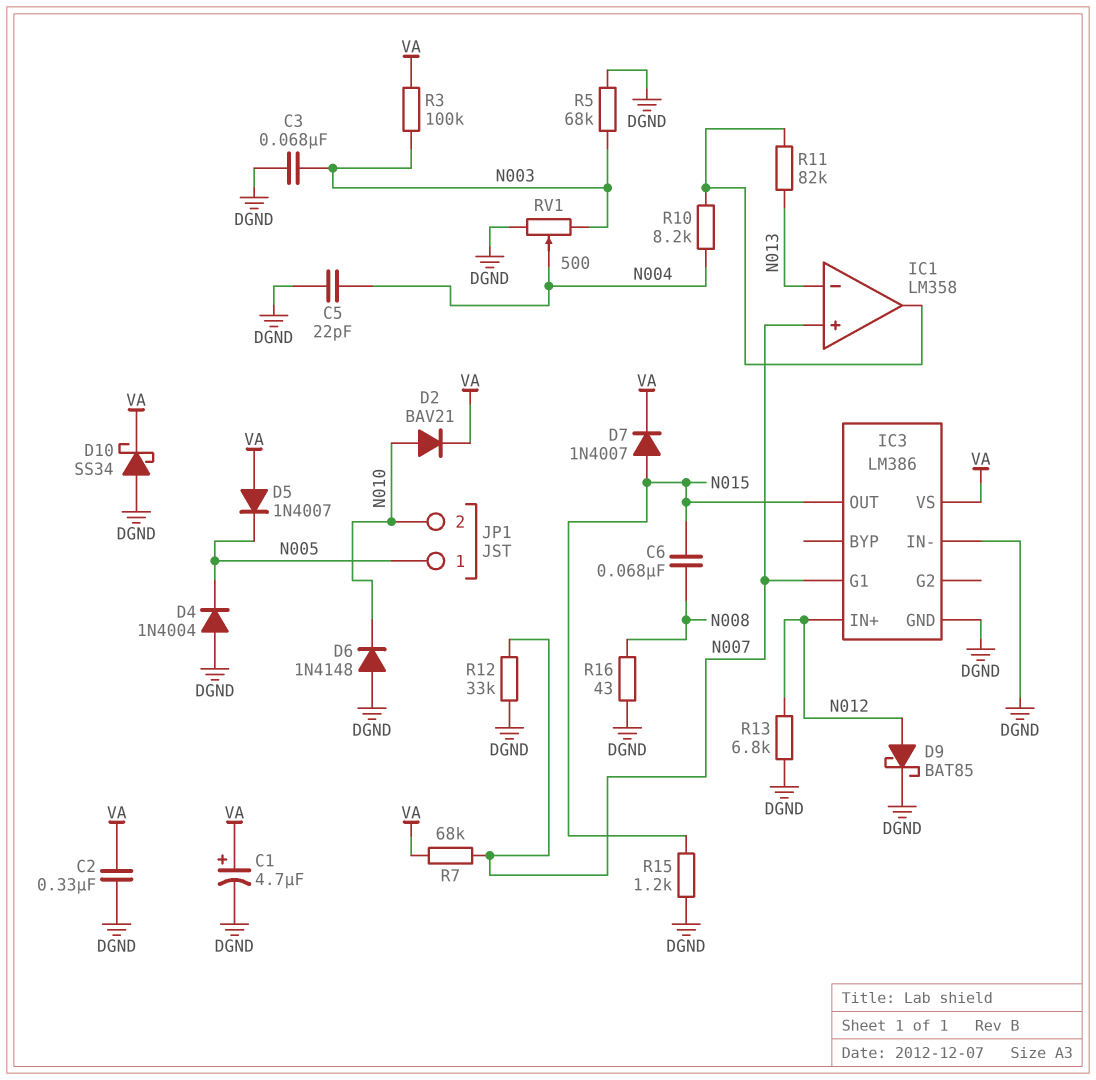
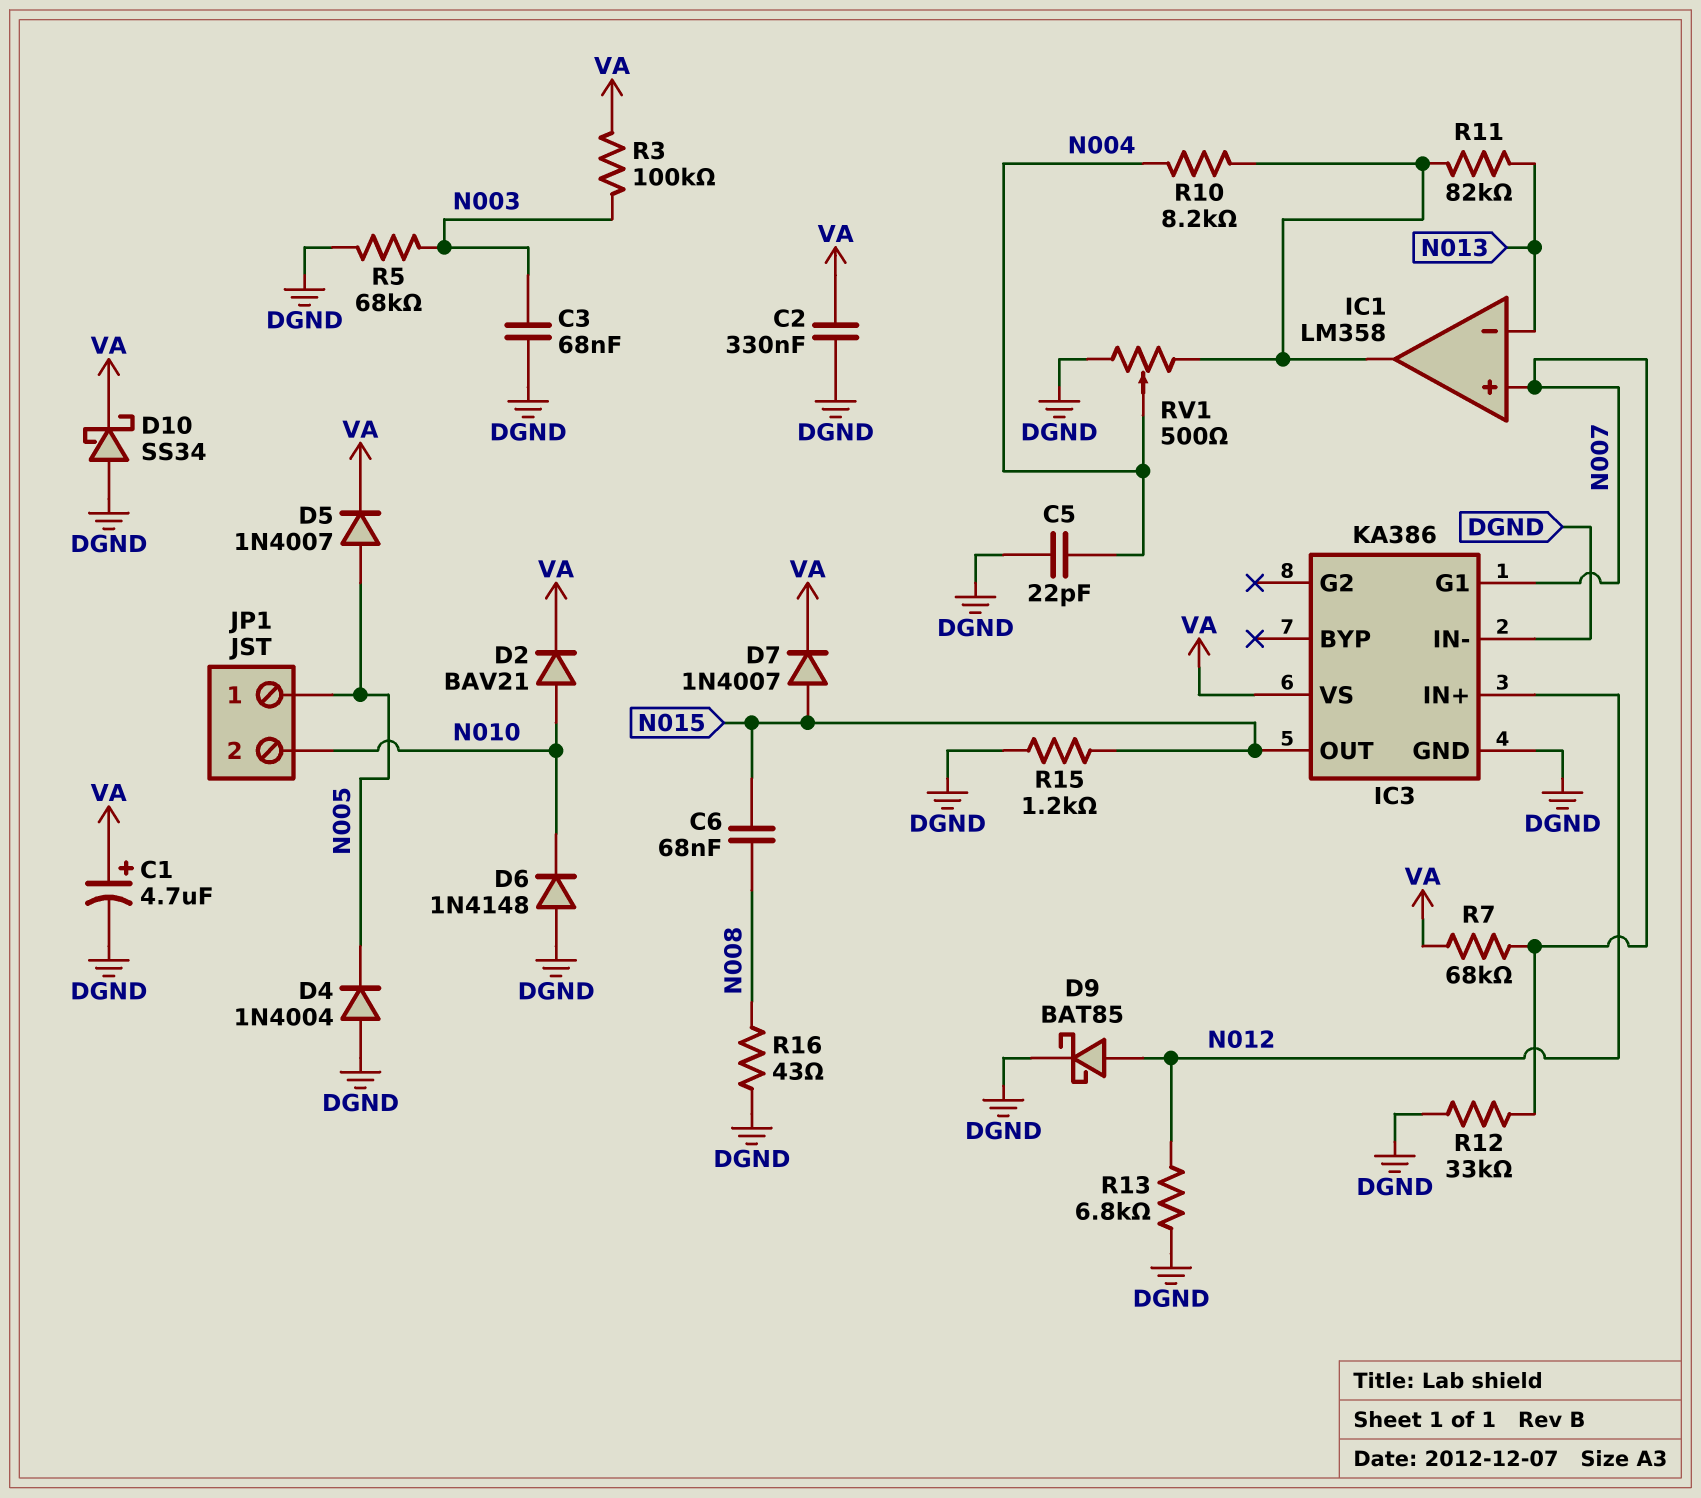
D5: diode 1N4007 (A VA, K N005) -> diode 1N4007 (A N005, K VA)
IC3: LM386 -> KA386
RV1: 500 (DGND, N003, wiper N004) -> 500 (DGND, IC1/out, wiper N004)

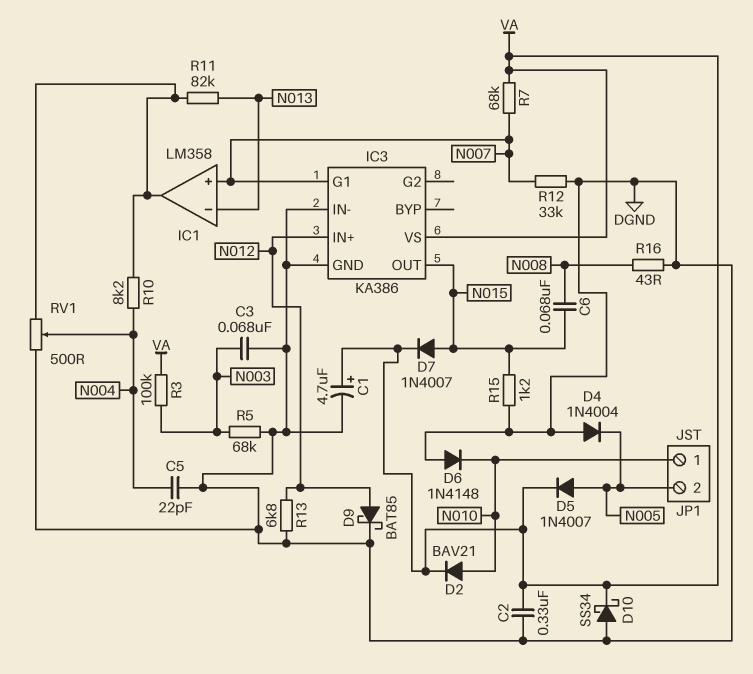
JP1 pin 1: N005 -> N010
JP1 pin 2: N010 -> N005

